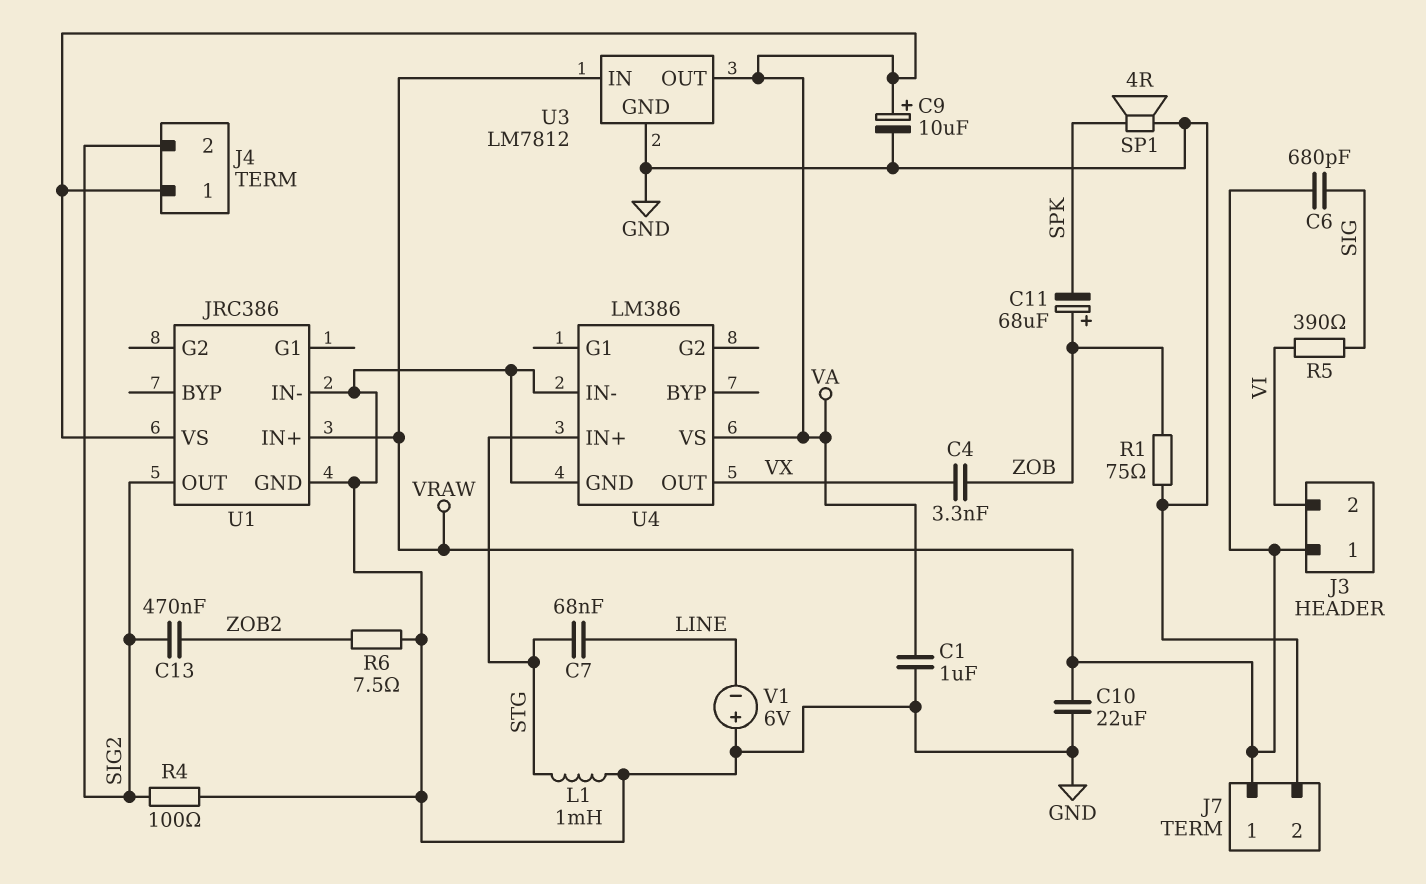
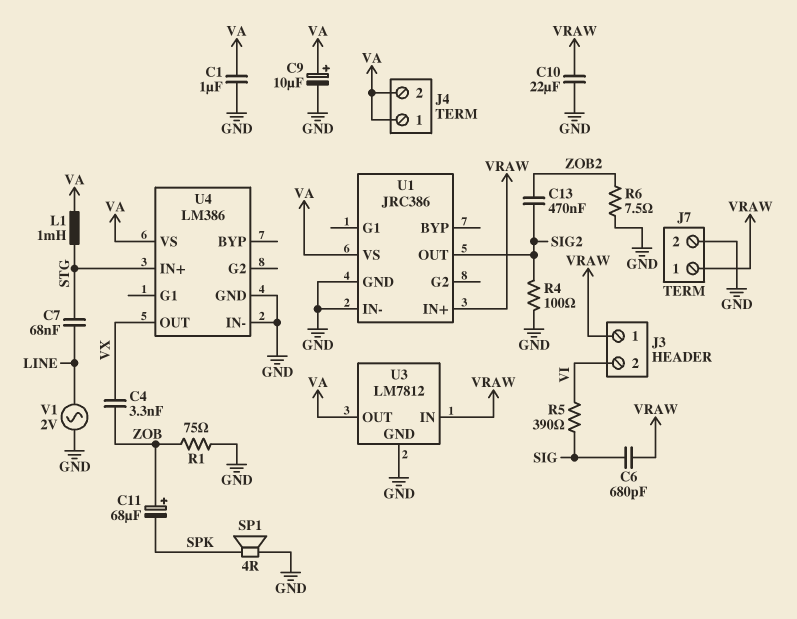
J4 pin 2: SIG2 -> VA
L1: 1mH (GND, STG) -> 1mH (STG, VA)
V1: 6V (plus GND, minus LINE) -> AC 2V (GND, LINE)

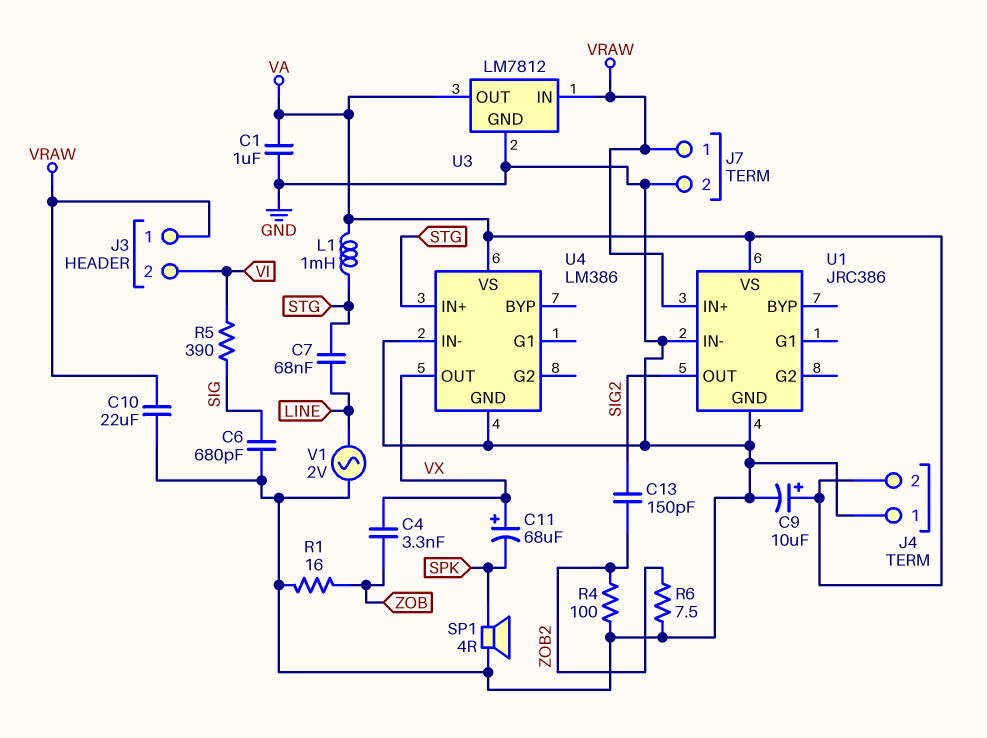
C6: 680pF (SIG, VRAW) -> 680pF (GND, SIG)
C11: 68uF (plus ZOB, minus SPK) -> 68uF (plus VX, minus SPK)
C13: 470nF (SIG2, ZOB2) -> 150pF (SIG2, ZOB2)
J4 pin 1: VA -> GND
R1: 75 (GND, ZOB) -> 16 (GND, ZOB)
R4: 100 (GND, SIG2) -> 100 (GND, ZOB2)

